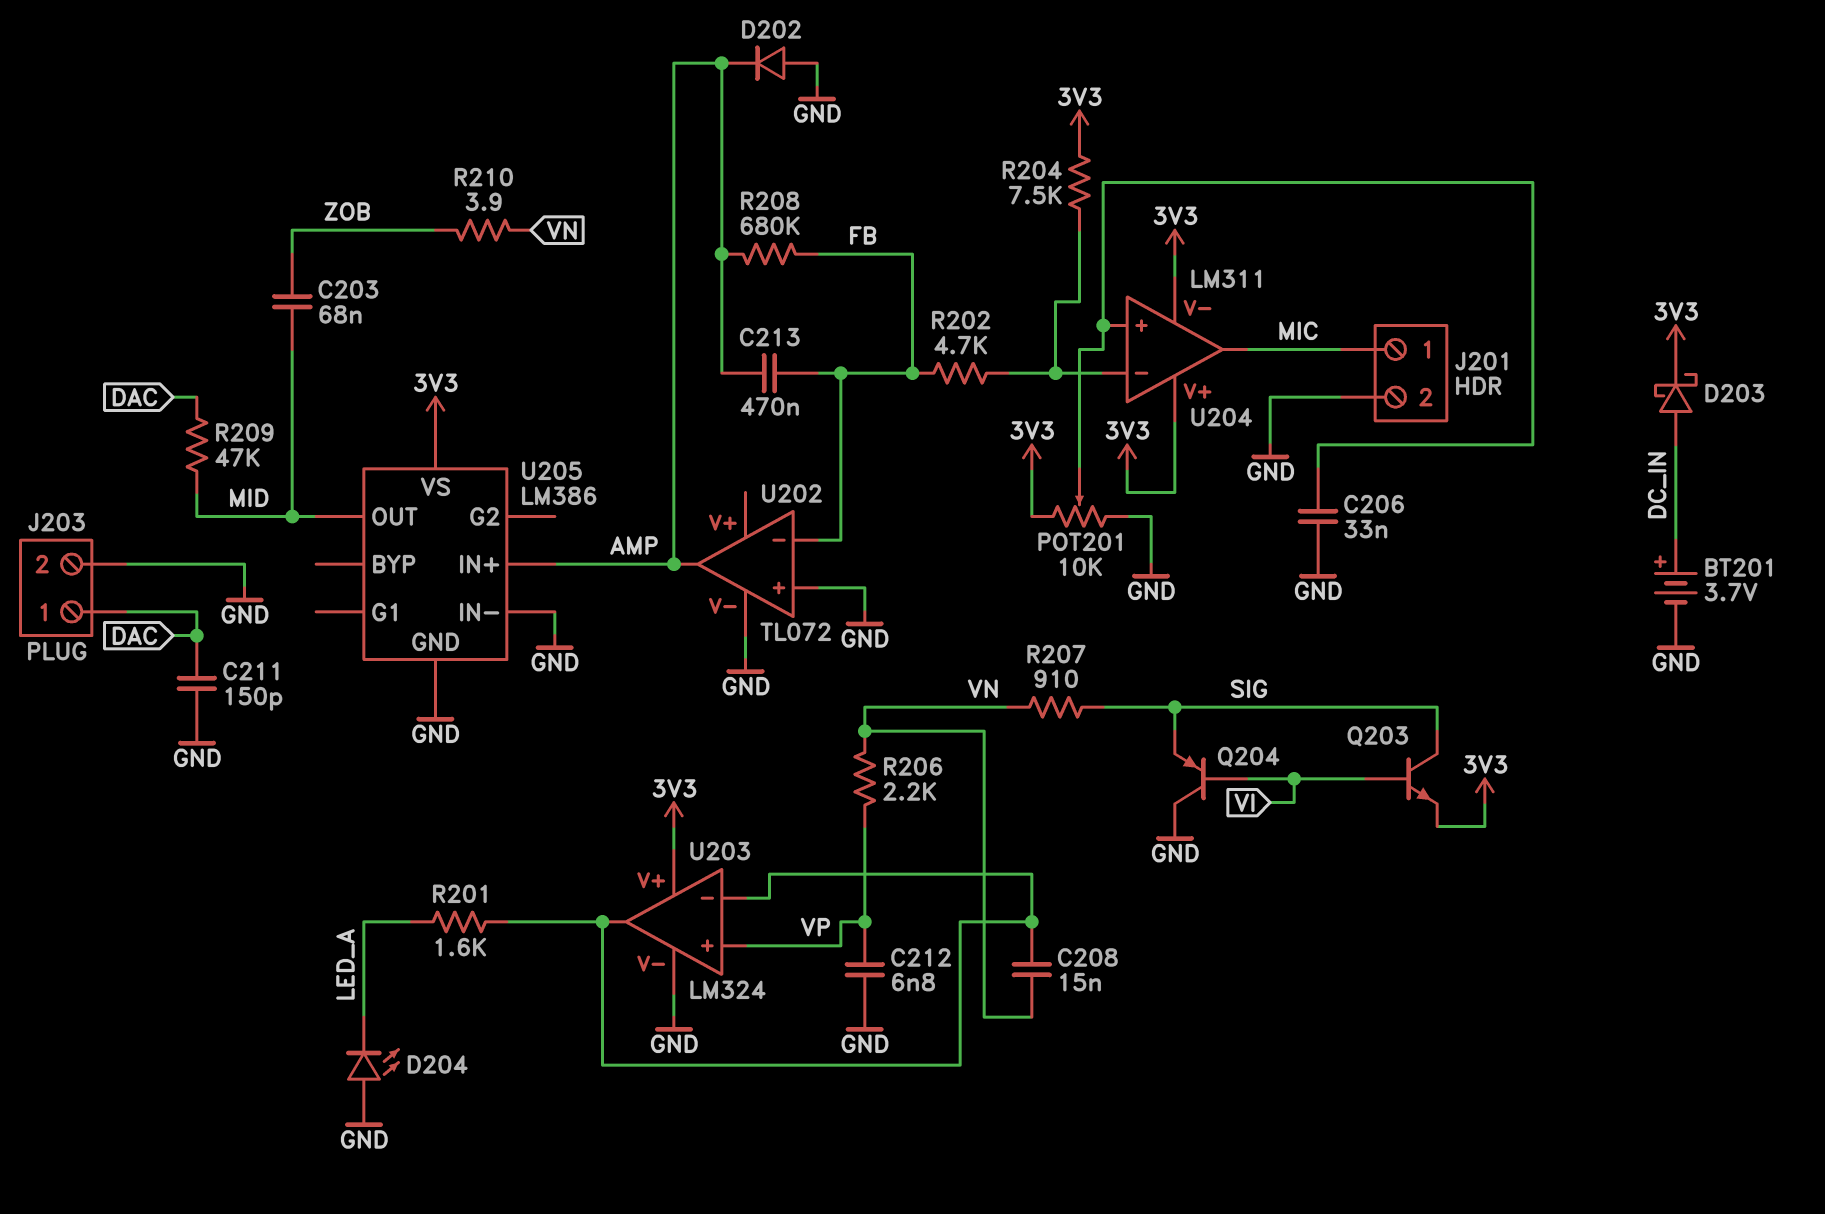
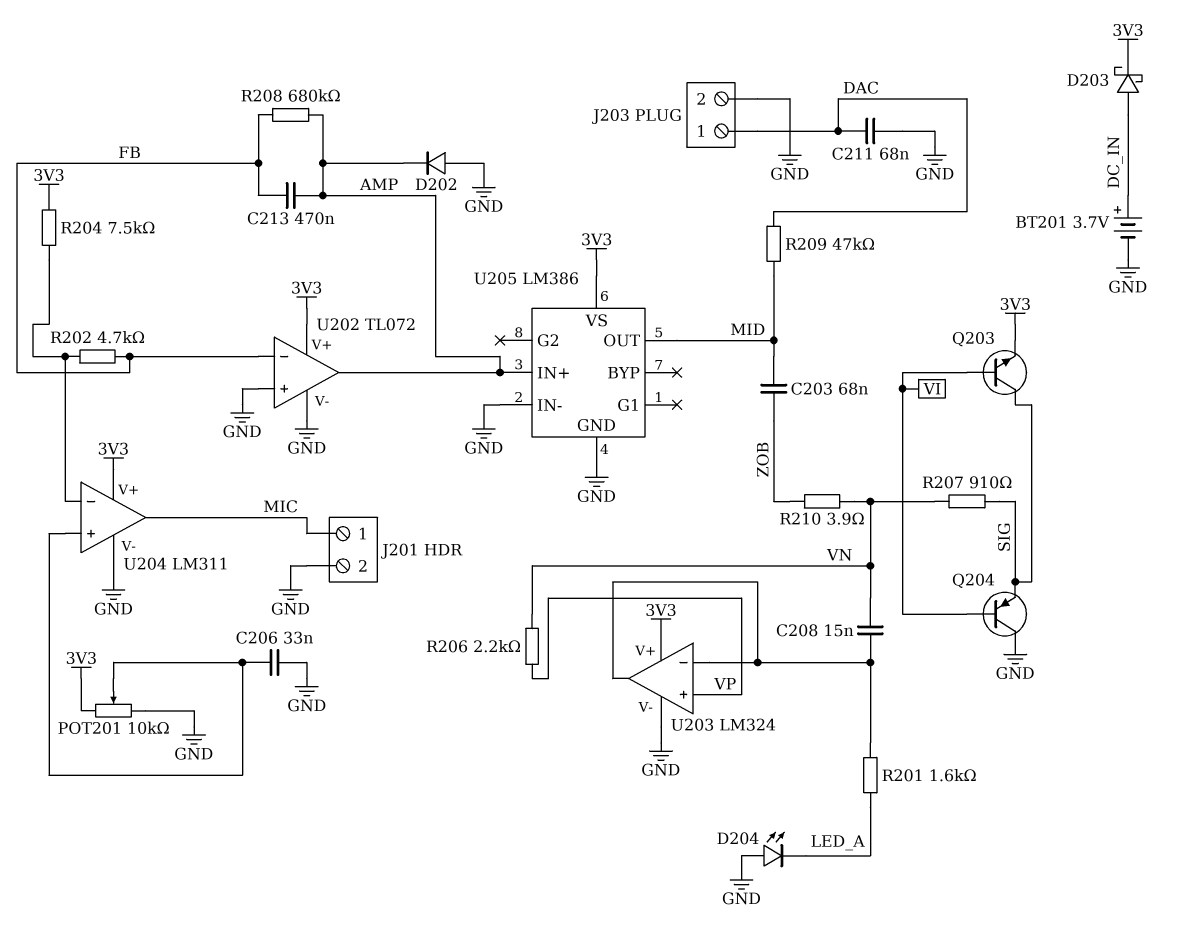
C211: 150pF (DAC, GND) -> 68nF (DAC, GND)
C212: 6.8nF (GND, VP) -> none
U202 pin V+: none -> 3V3
U204 pin V-: 3V3 -> GND

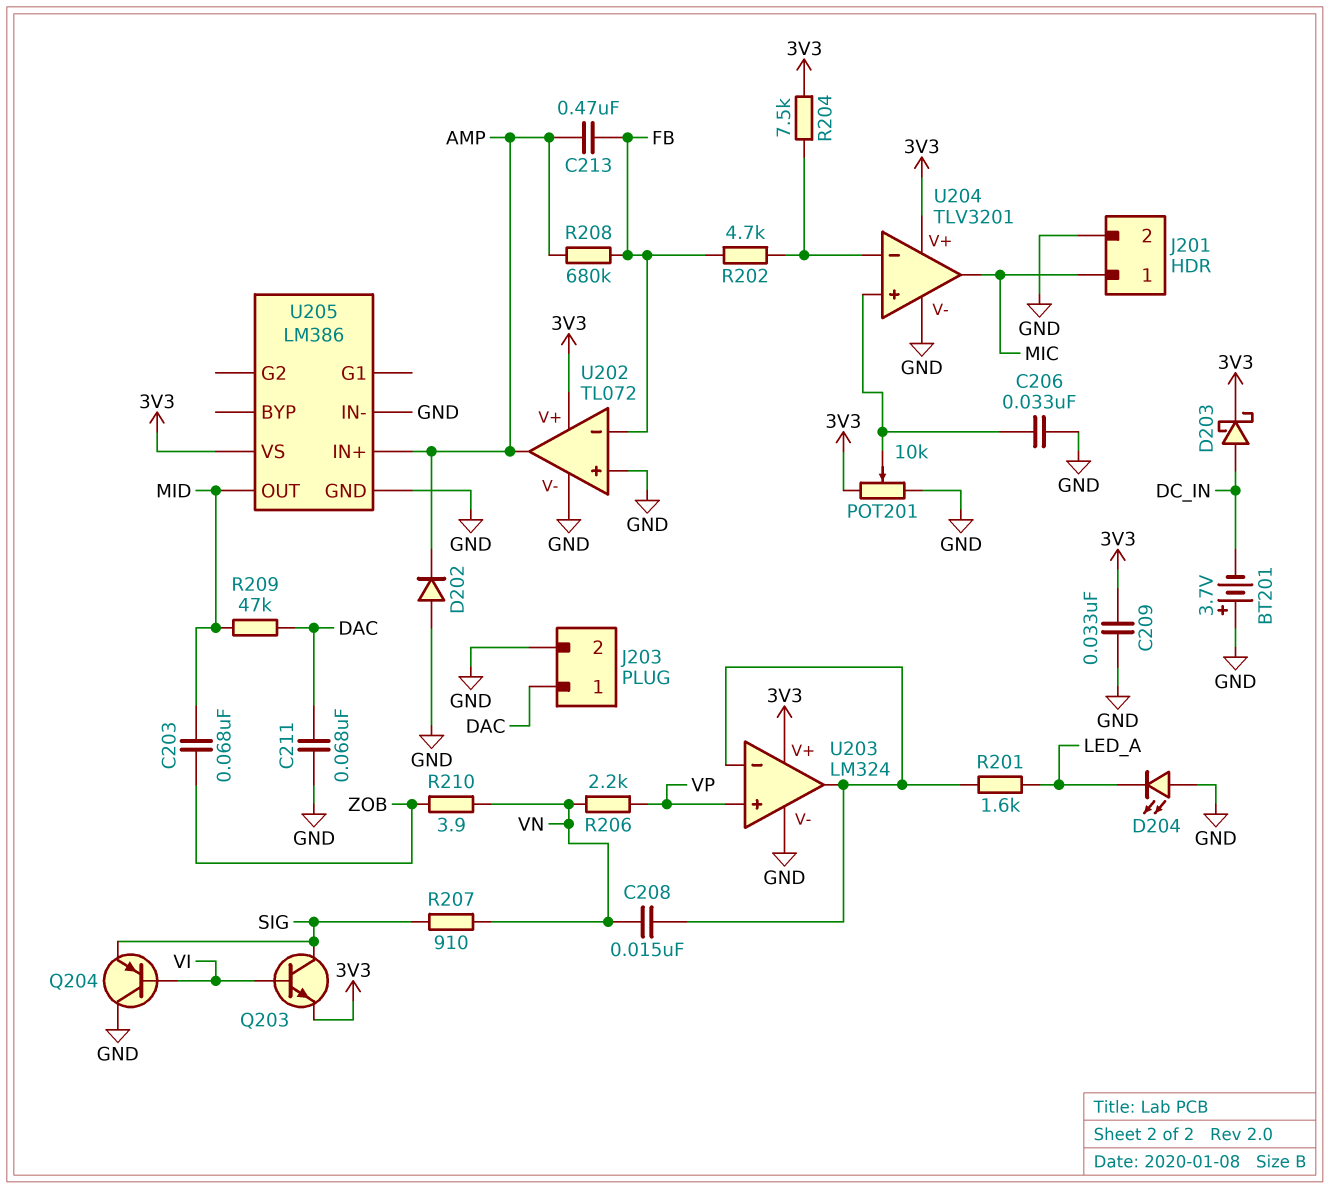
BT201: 3.7V (plus DC_IN, minus GND) -> 3.7V (plus GND, minus DC_IN)
C209: none -> 33nF (3V3, GND)
U204: LM311 -> TLV3201

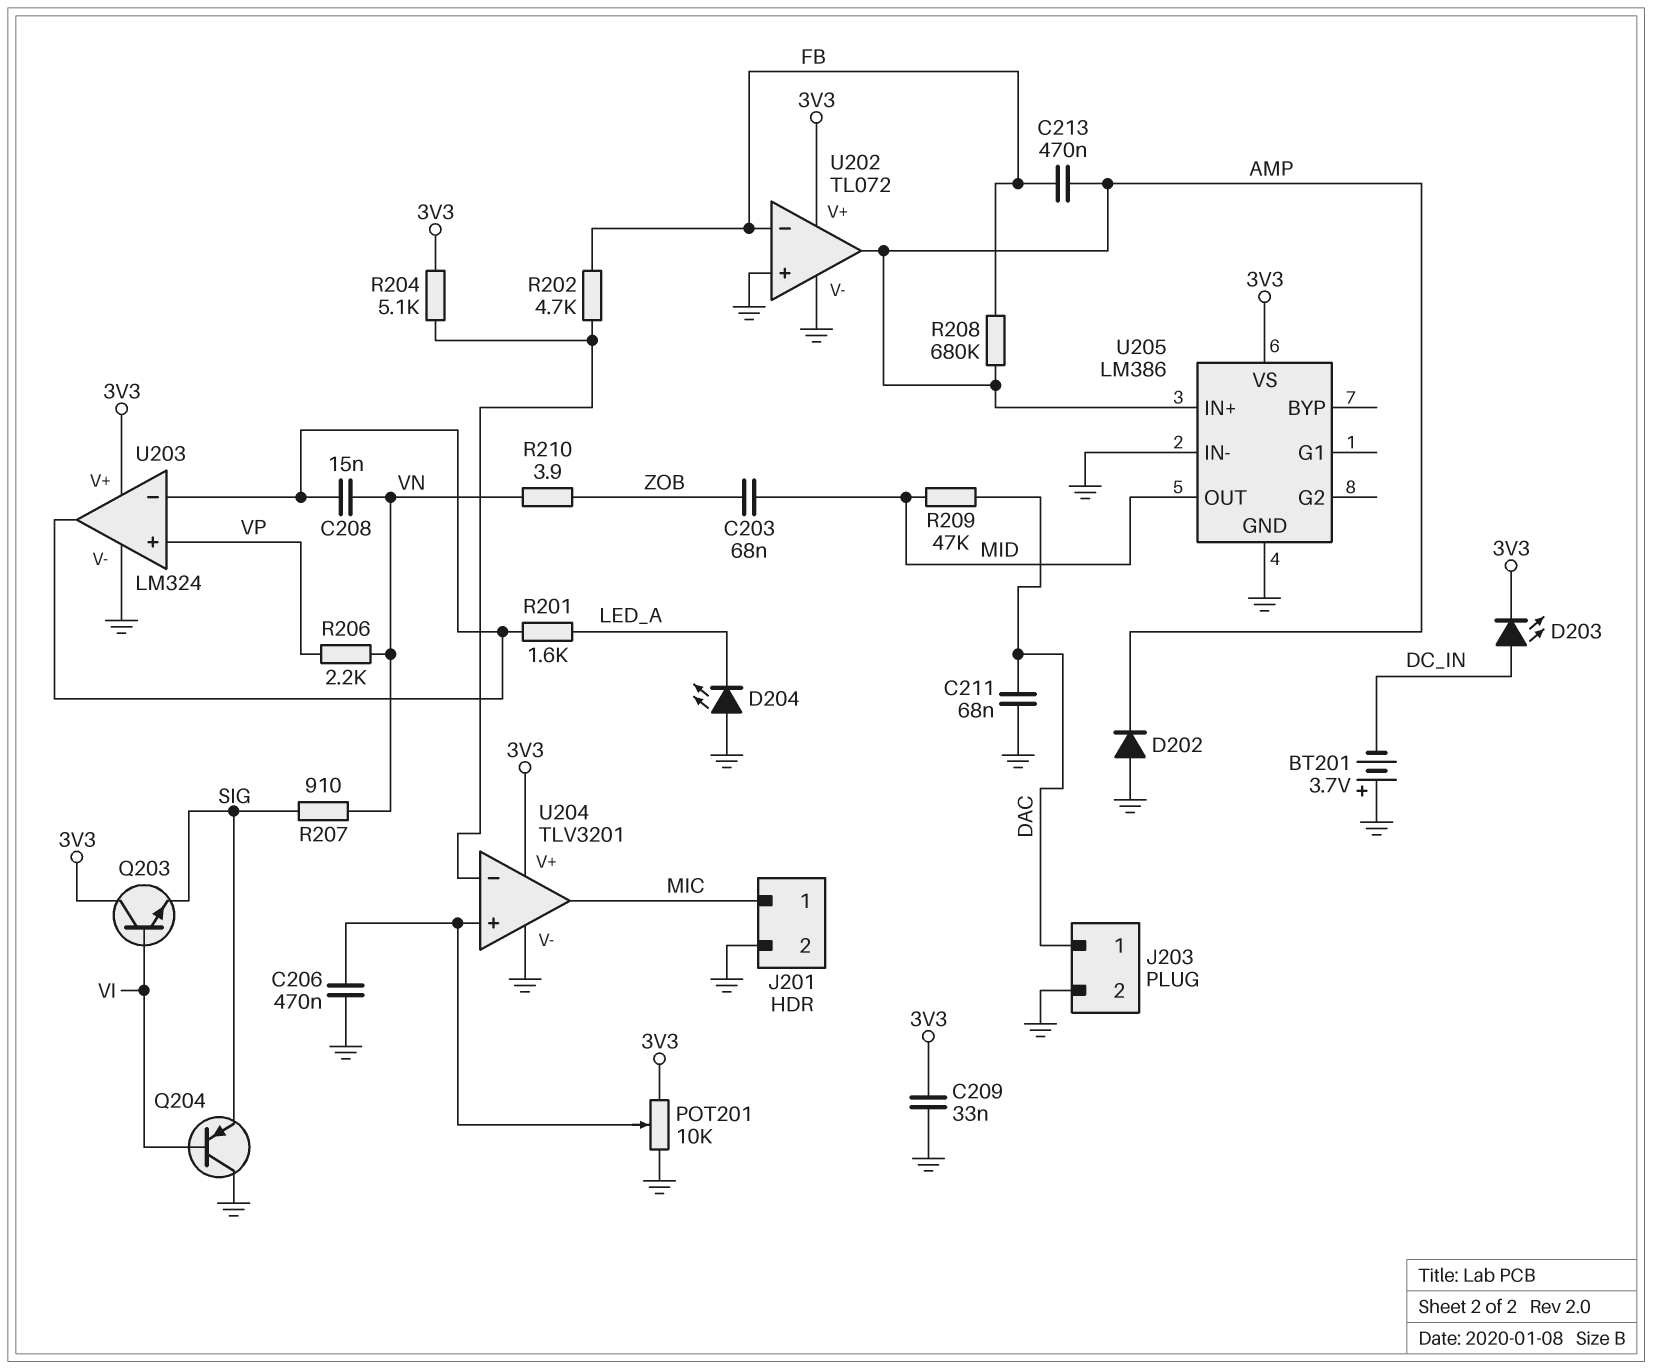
C206: 33nF (GND, U204/in+) -> 470nF (GND, U204/in+)
D203: schottky (A DC_IN, K 3V3) -> LED (A DC_IN, K 3V3)
Q203: NPN (B VI, C SIG, E 3V3) -> NPN (B VI, C 3V3, E SIG)
R204: 7.5k (3V3, U204/in-) -> 5.1k (3V3, U204/in-)

